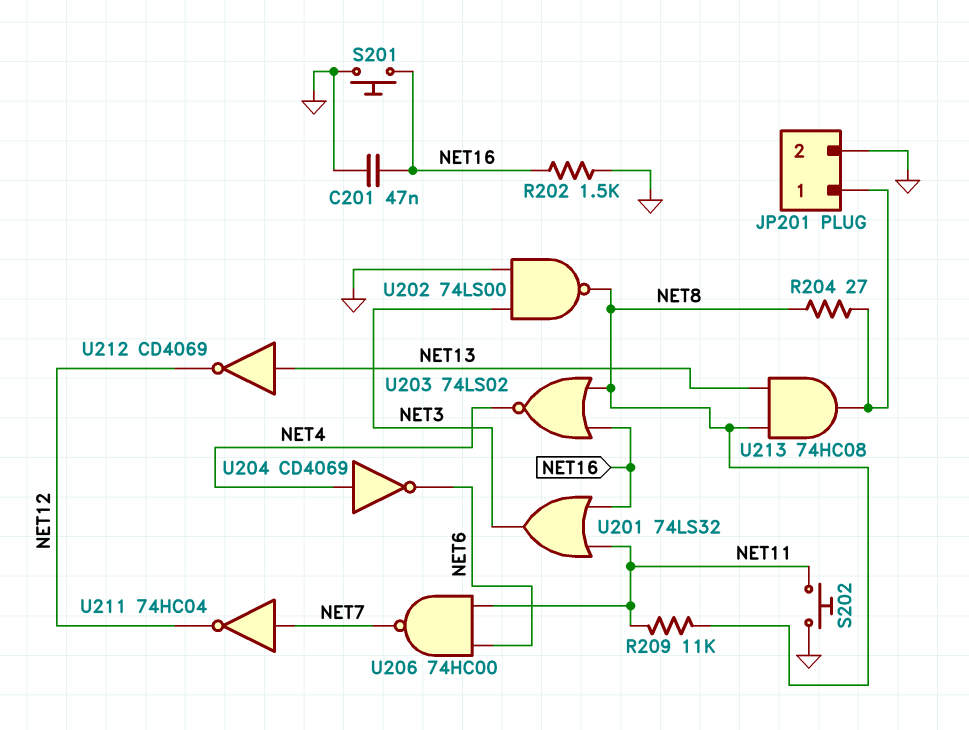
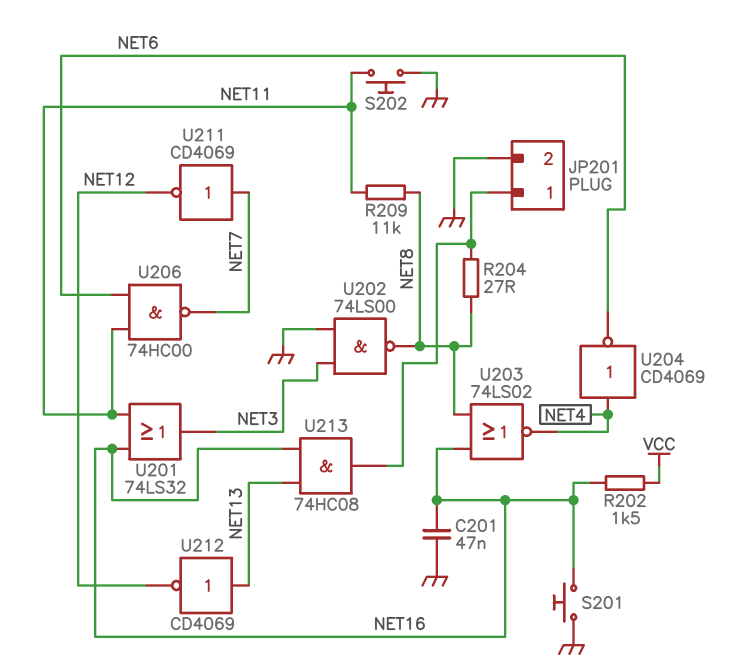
R202: 1.5k (GND, NET16) -> 1.5k (NET16, VCC)
U211: NOT 74HC04 (in NET7, out NET12) -> NOT CD4069 (in NET7, out NET12)
U213: AND 74HC08 (in NET8, in NET13, out JP201/1) -> AND 74HC08 (in NET13, in NET16, out JP201/1)

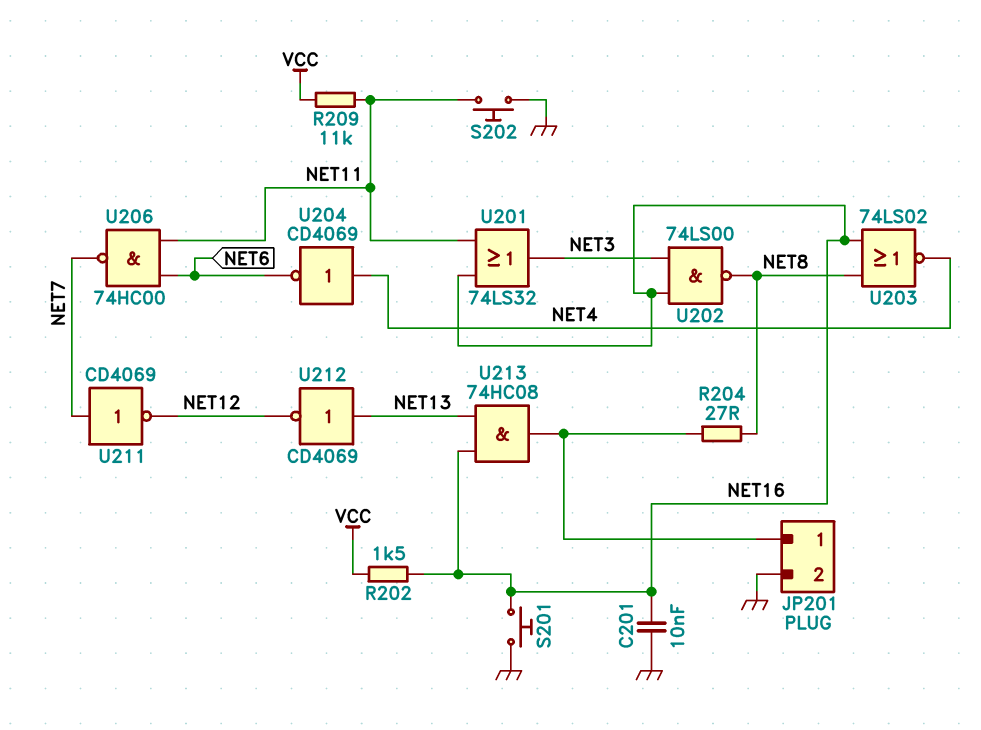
C201: 47nF (GND, NET16) -> 10nF (GND, NET16)
R209: 11k (NET8, NET11) -> 11k (NET11, VCC)
U202: NAND 74LS00 (in GND, in NET3, out NET8) -> NAND 74LS00 (in NET3, in NET16, out NET8)

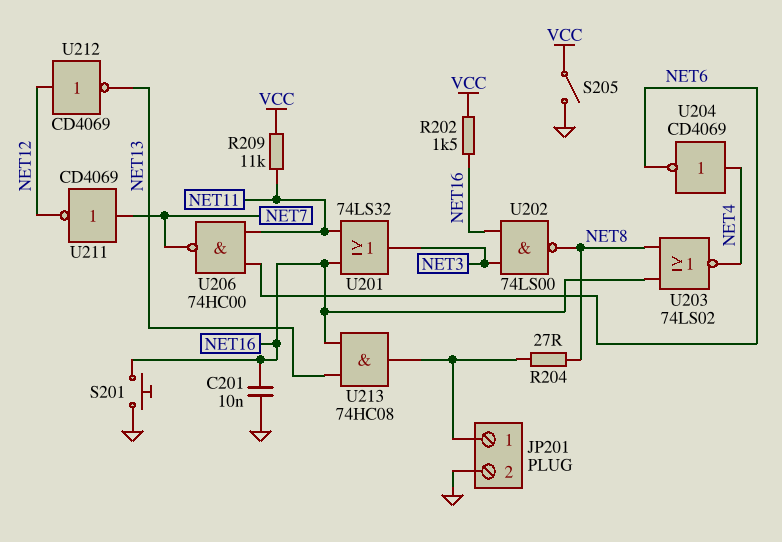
S202: button (GND, NET11) -> none
S205: none -> switch (GND, VCC)
U212: NOT CD4069 (in NET13, out NET12) -> NOT CD4069 (in NET12, out NET13)

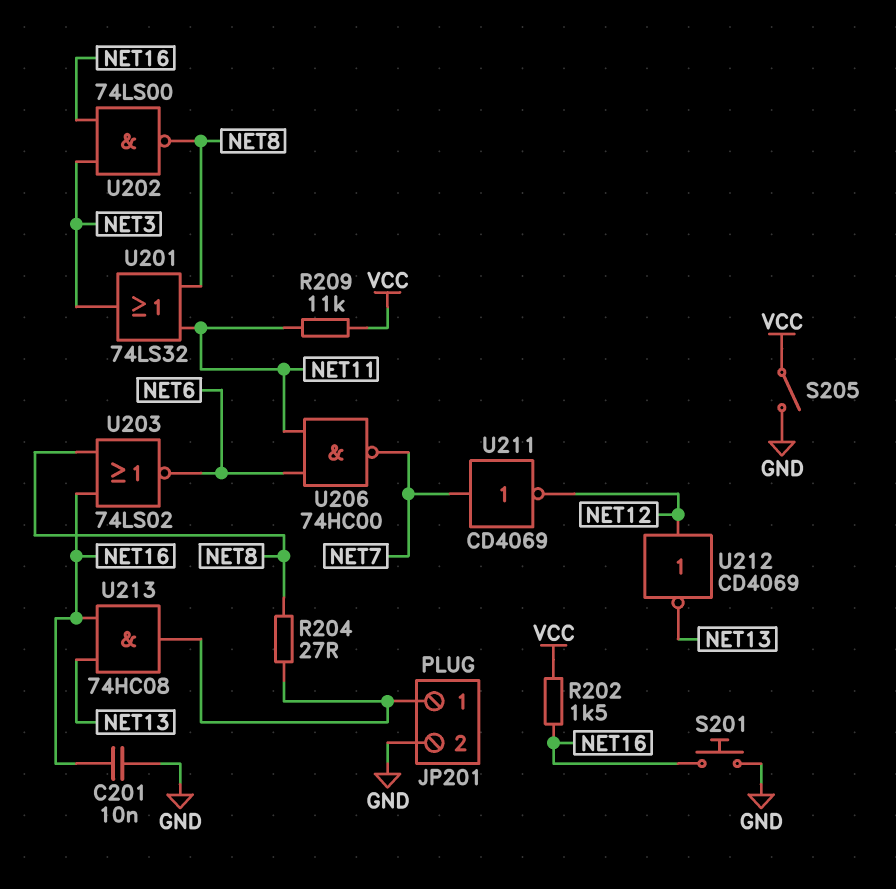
U201: OR 74LS32 (in NET11, in NET16, out NET3) -> OR 74LS32 (in NET8, in NET11, out NET3)
U203: NOR 74LS02 (in NET8, in NET16, out NET4) -> NOR 74LS02 (in NET8, in NET16, out NET6)
U204: NOT CD4069 (in NET4, out NET6) -> none

